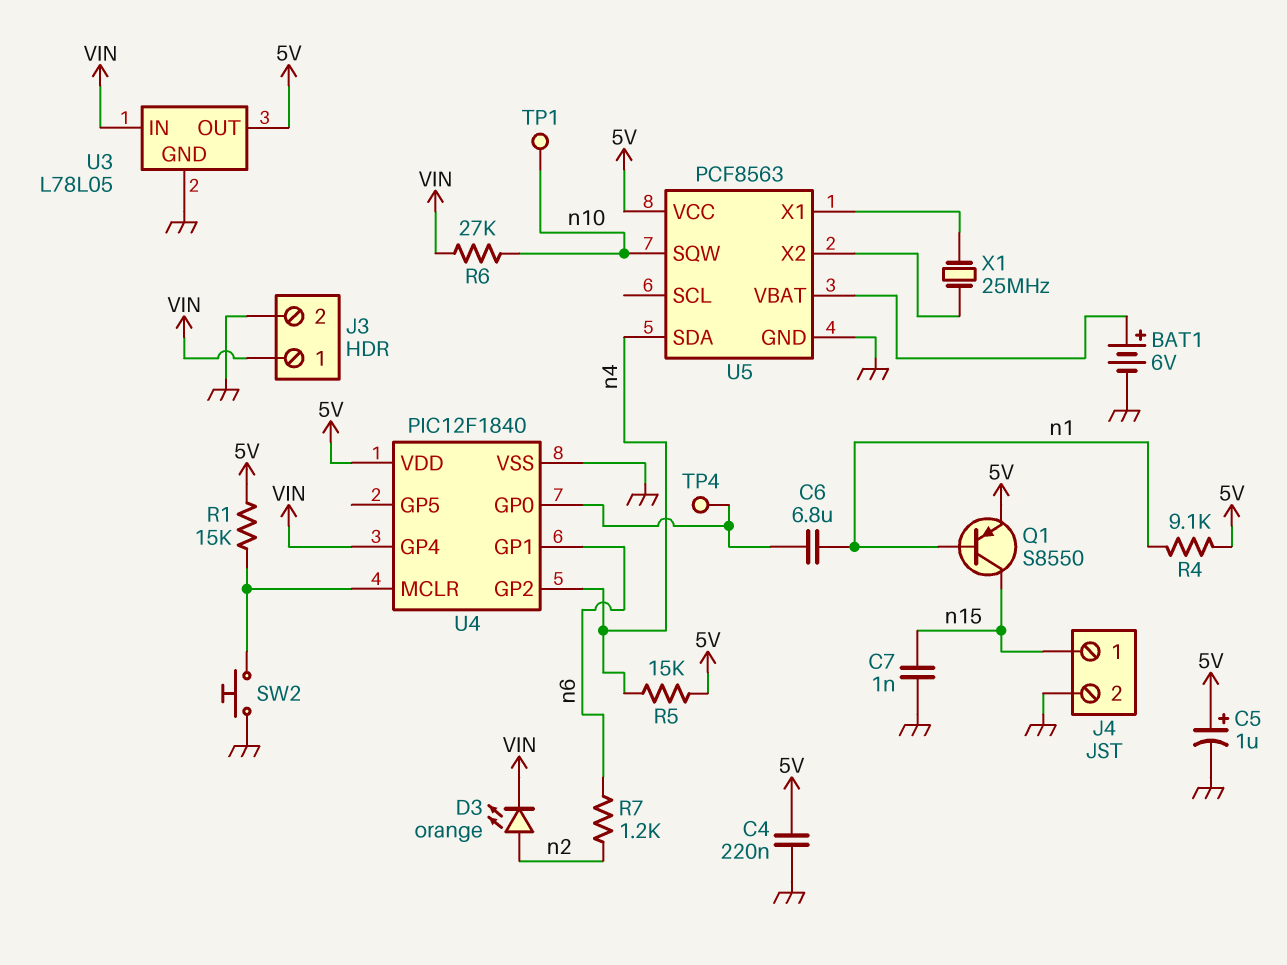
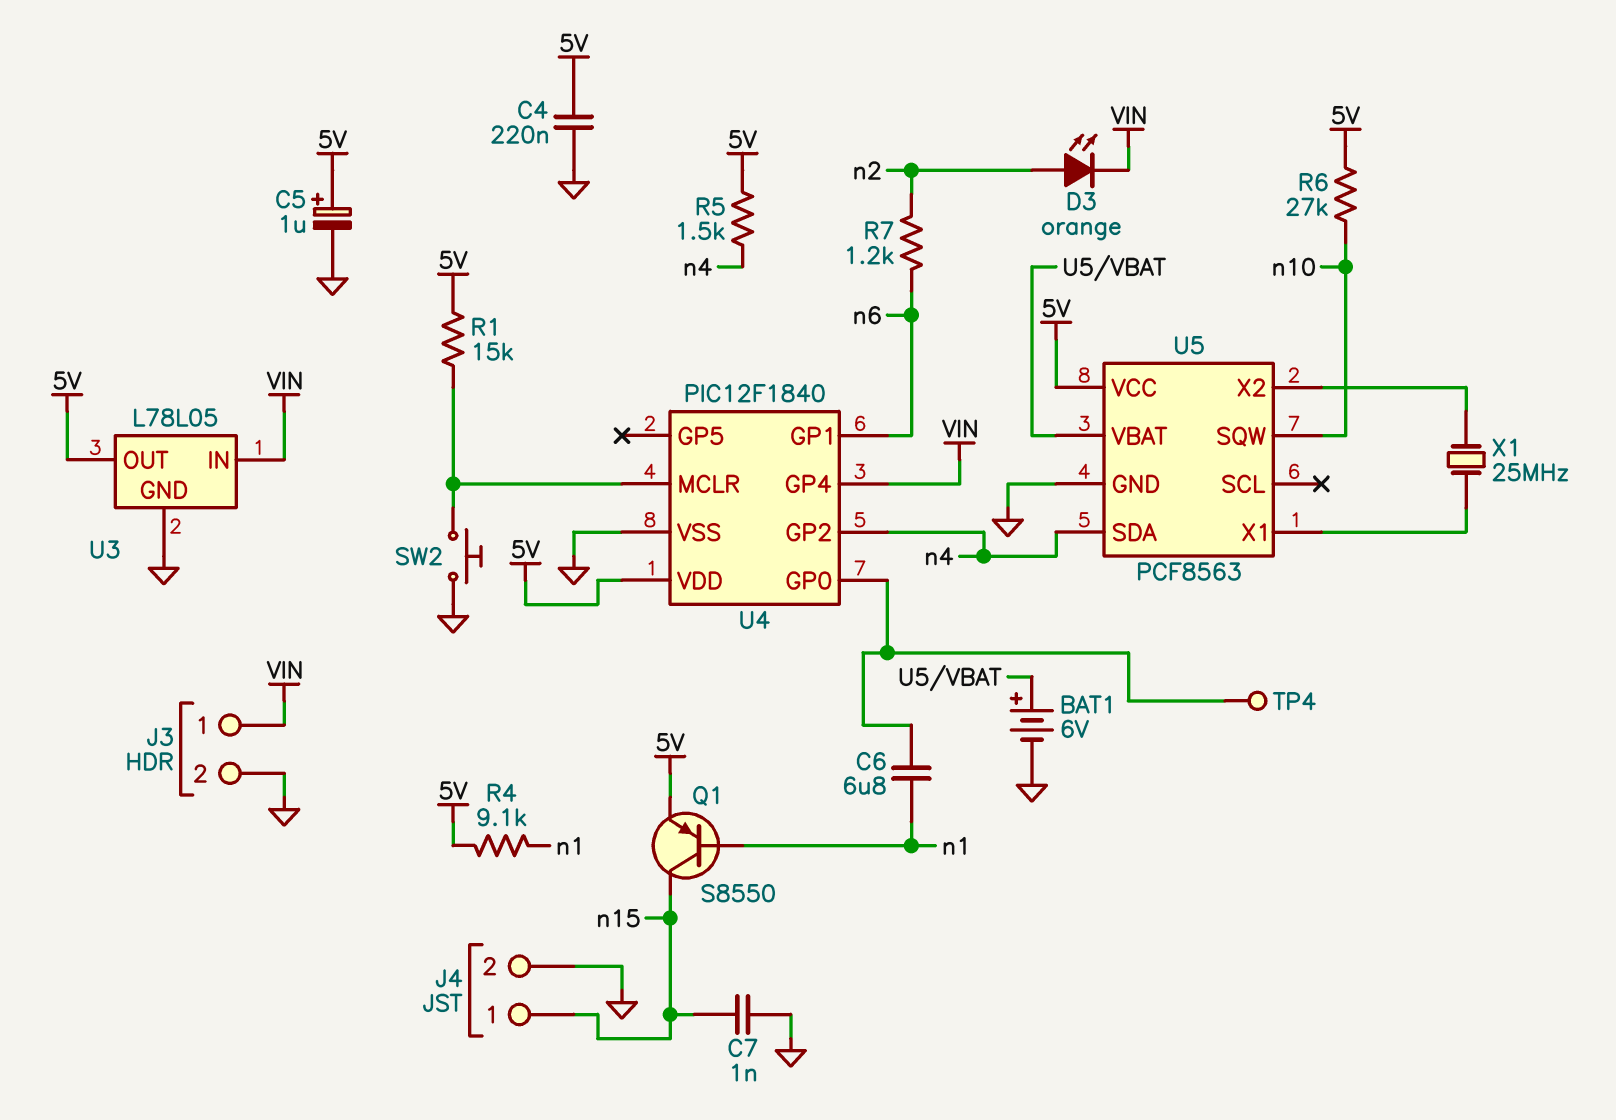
R5: 15k (5V, n4) -> 1.5k (5V, n4)
R6: 27k (VIN, n10) -> 27k (5V, n10)
TP1: test point (n10) -> none

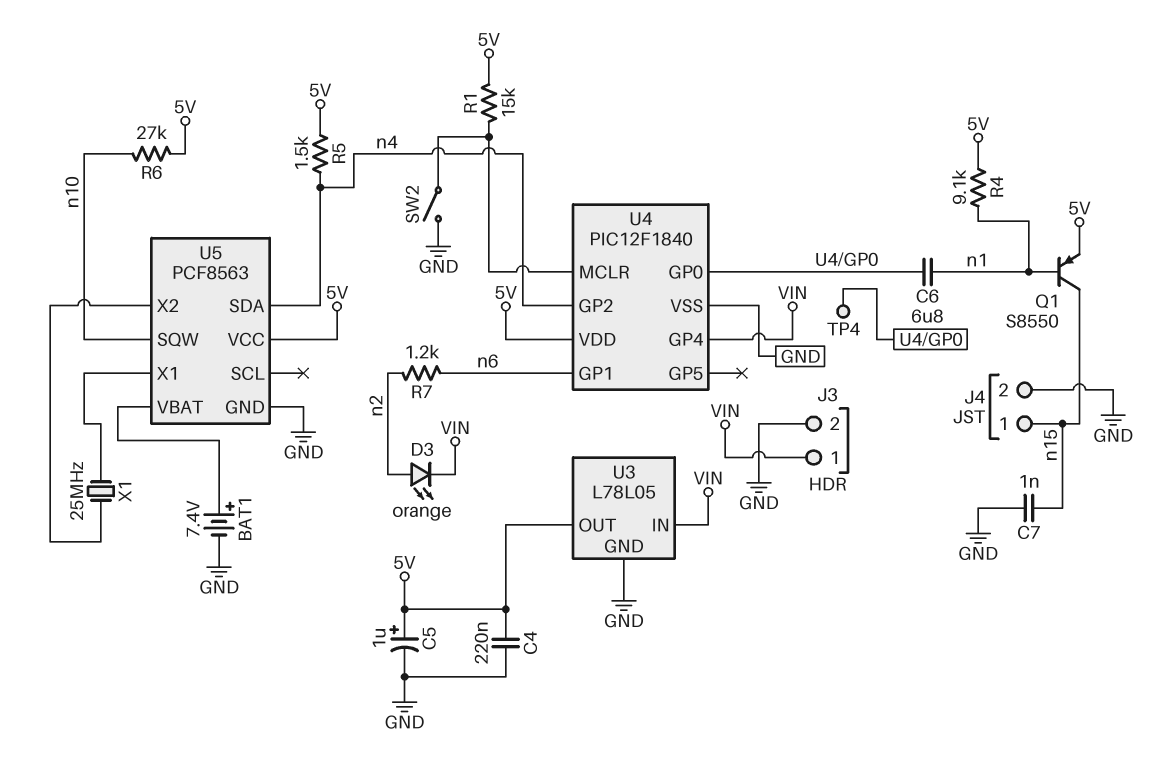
BAT1: 6V (plus U5/VBAT, minus GND) -> 7.4V (plus U5/VBAT, minus GND)
SW2: button (GND, U4/MCLR) -> switch (GND, U4/MCLR)

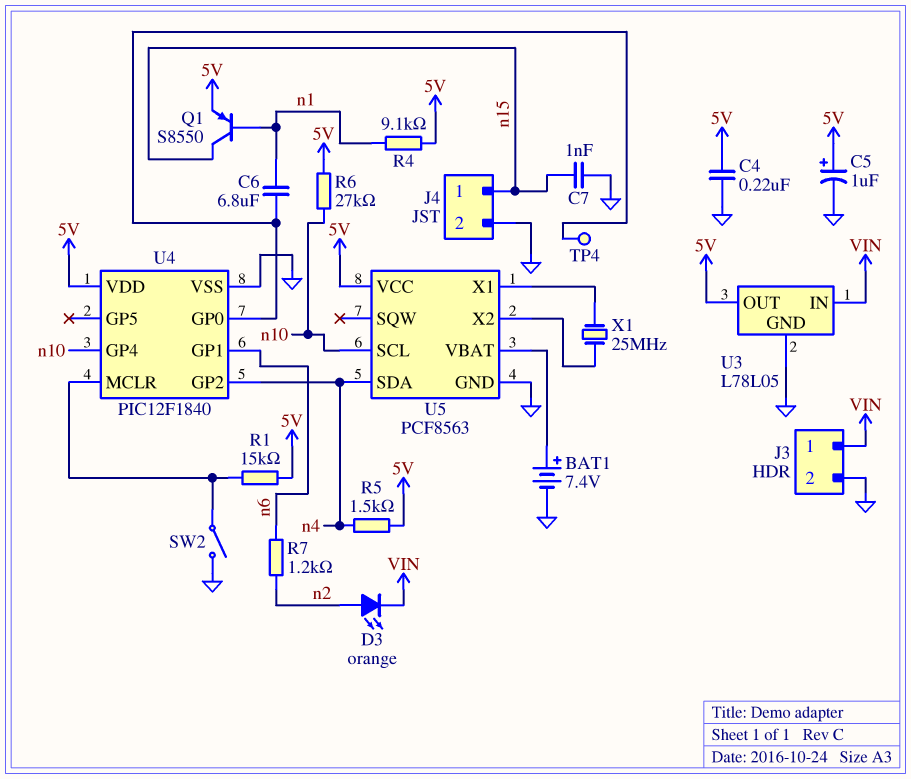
U4 pin GP4: VIN -> n10
U5 pin SCL: none -> n10
U5 pin SQW: n10 -> none

